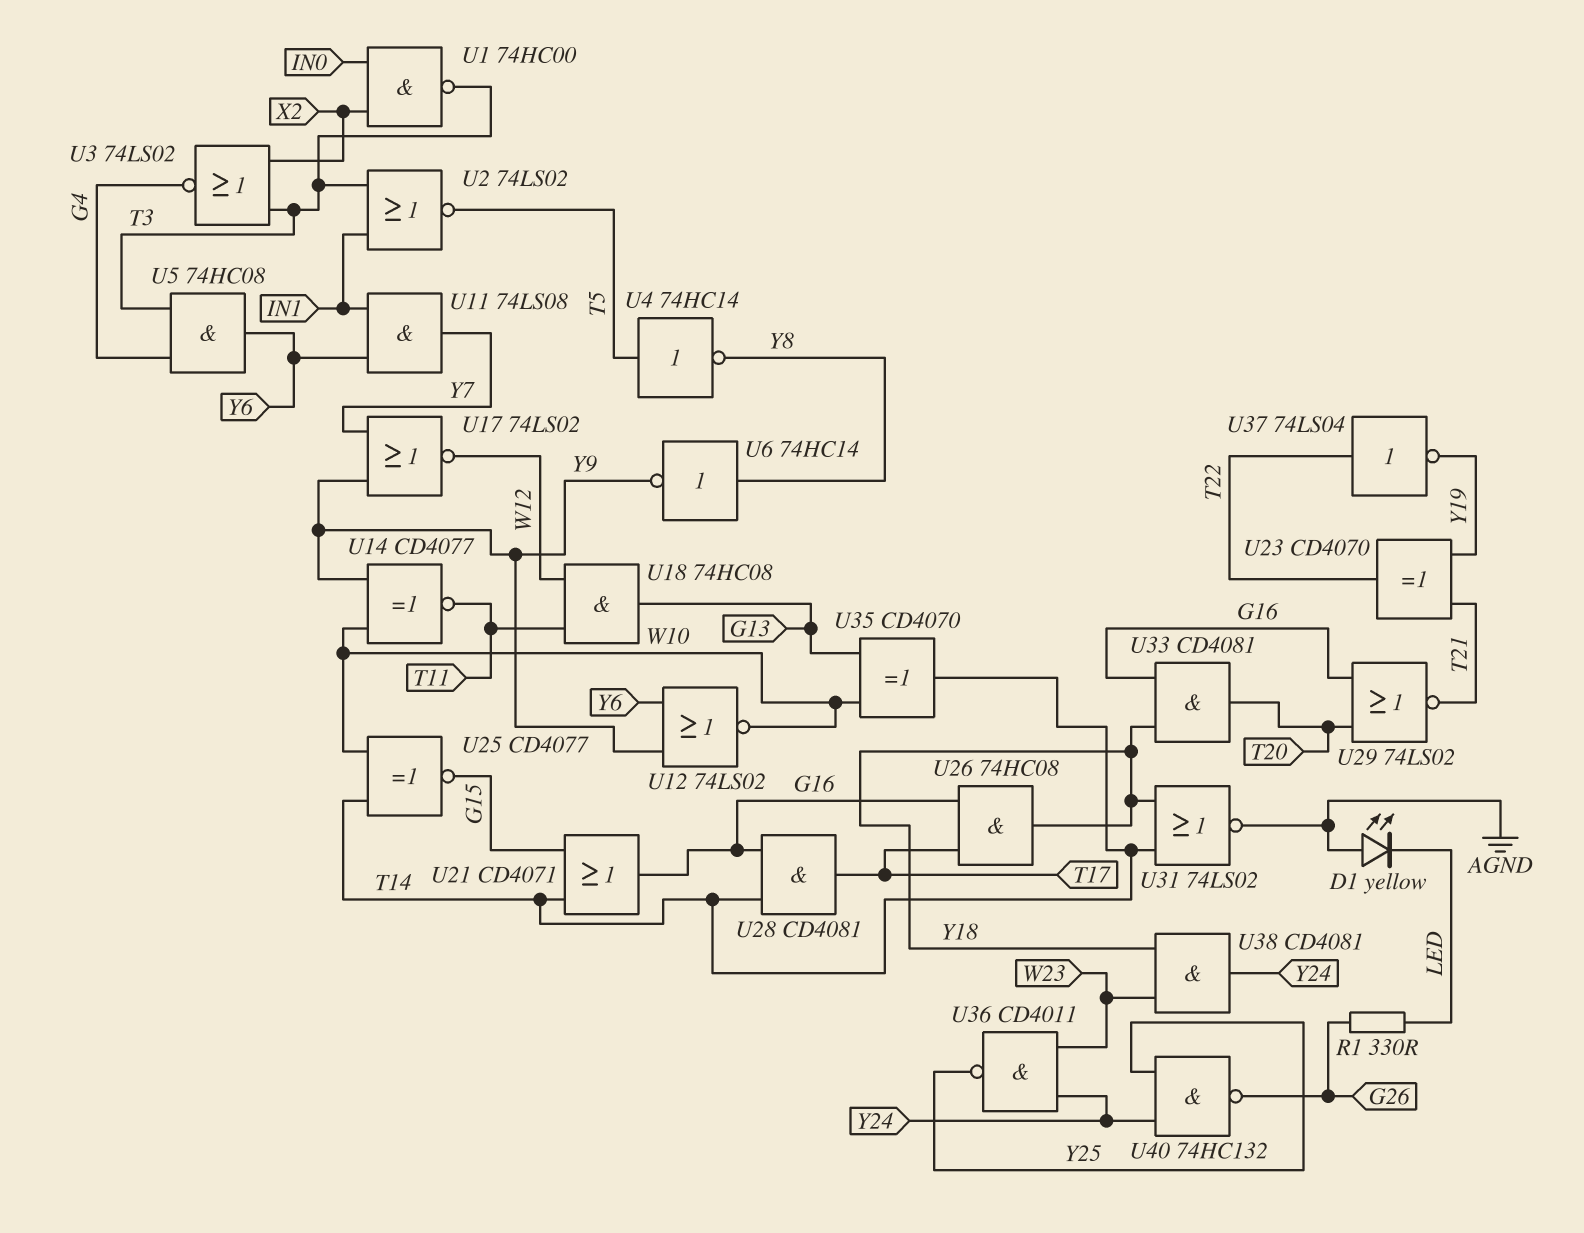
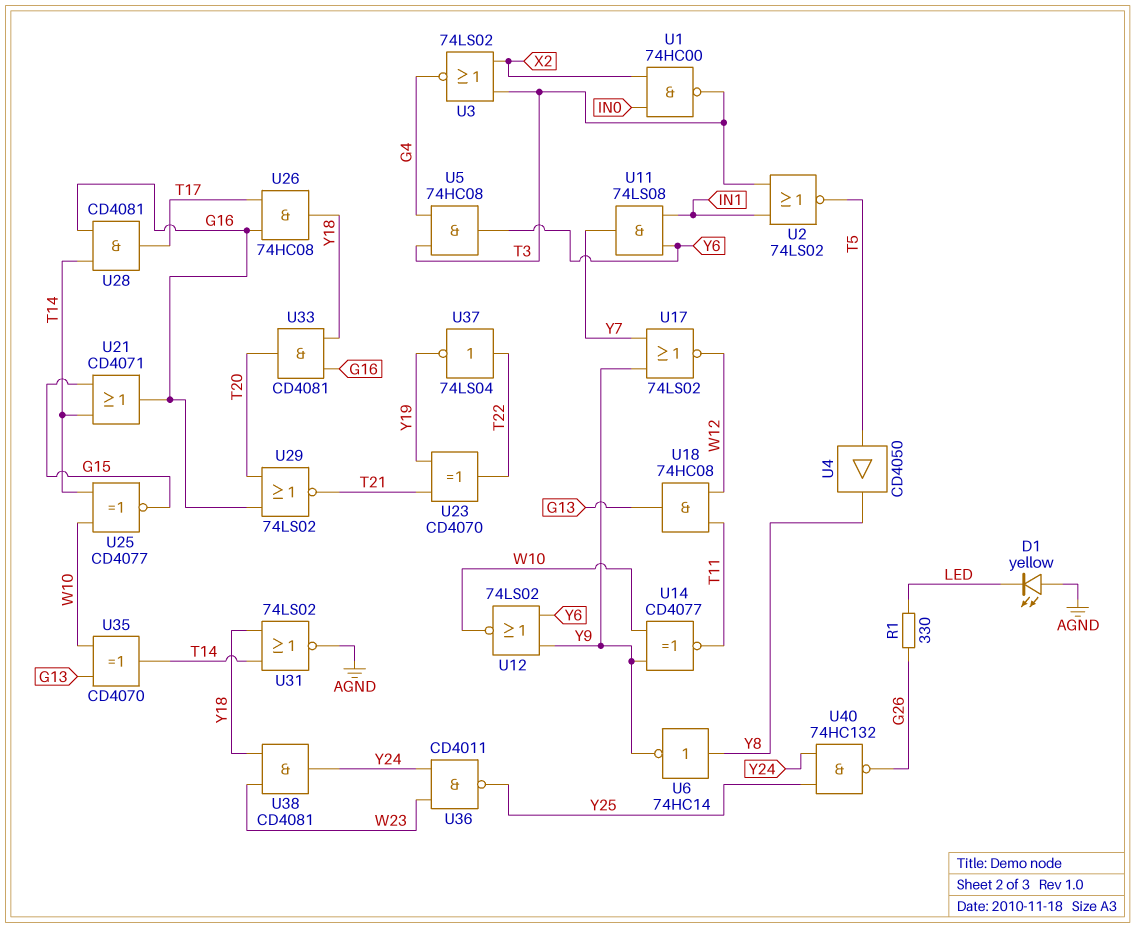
U4: NOT 74HC14 (in T5, out Y8) -> buffer CD4050 (in T5, out Y8)

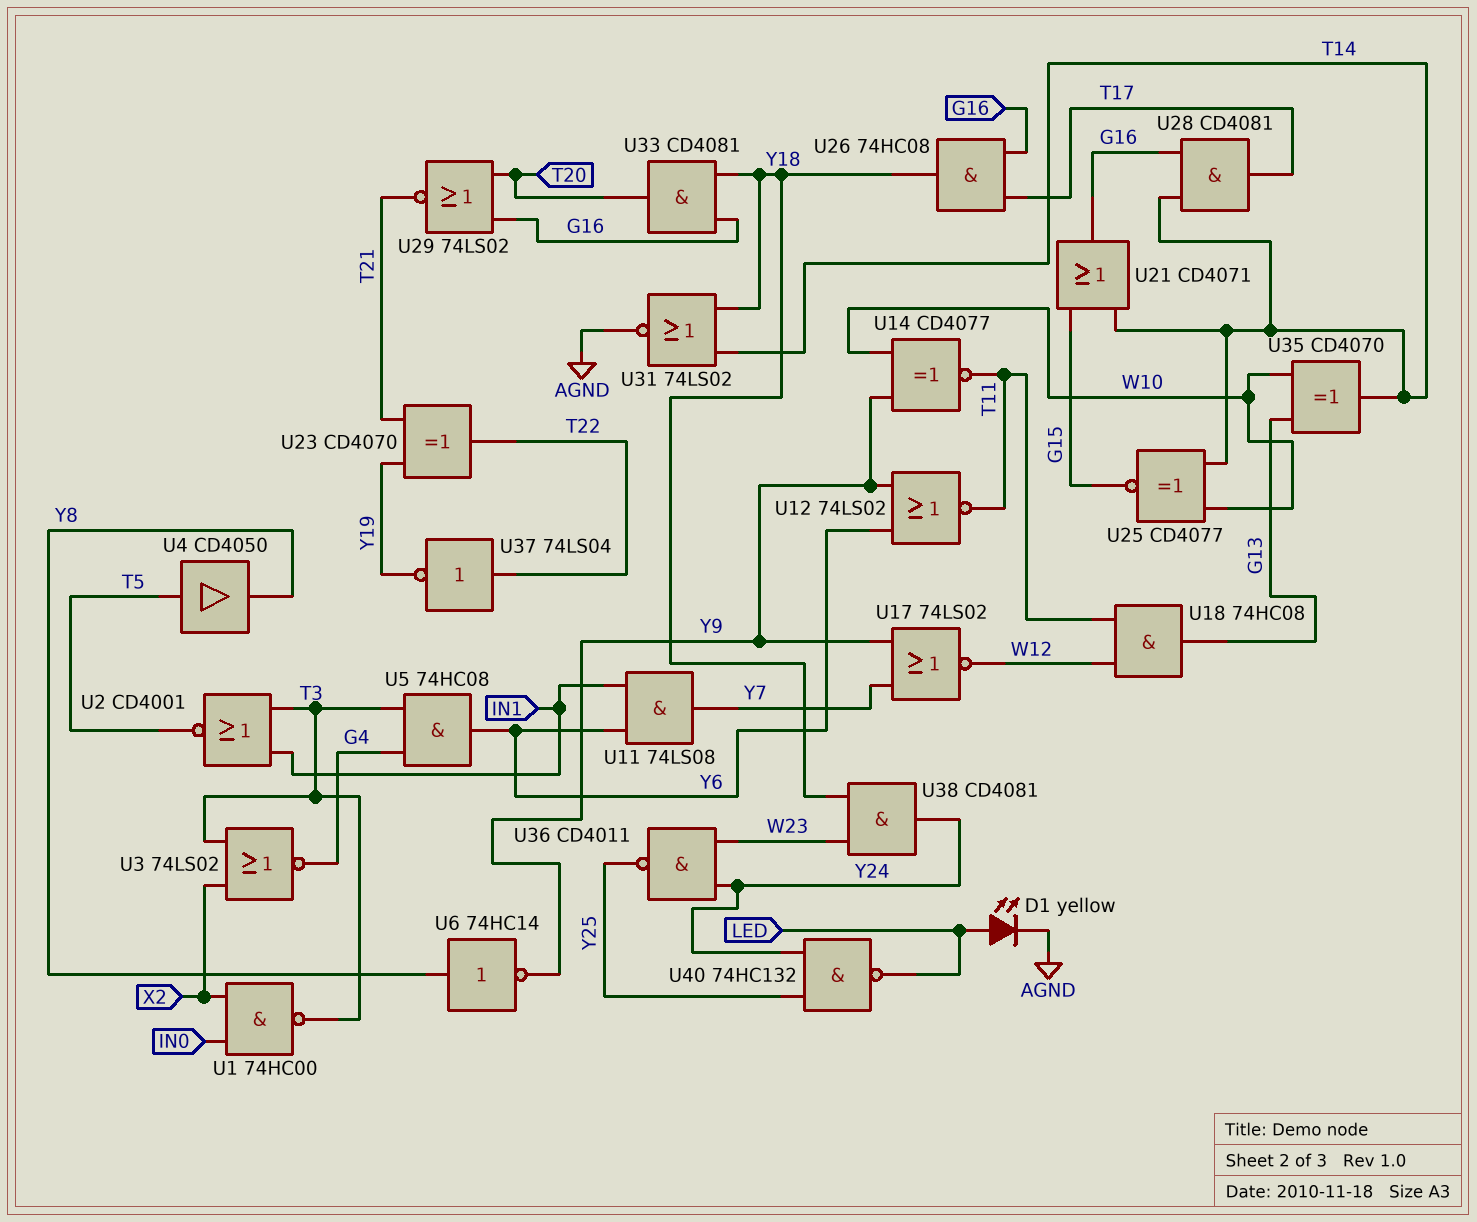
D1: LED yellow (A AGND, K LED) -> LED yellow (A LED, K AGND)
R1: 330 (G26, LED) -> none
U2: NOR 74LS02 (in IN1, in T3, out T5) -> NOR CD4001 (in IN1, in T3, out T5)
U12: NOR 74LS02 (in Y6, in Y9, out W10) -> NOR 74LS02 (in Y6, in Y9, out T11)
U40: NAND 74HC132 (in Y24, in Y25, out G26) -> NAND 74HC132 (in Y24, in Y25, out LED)

